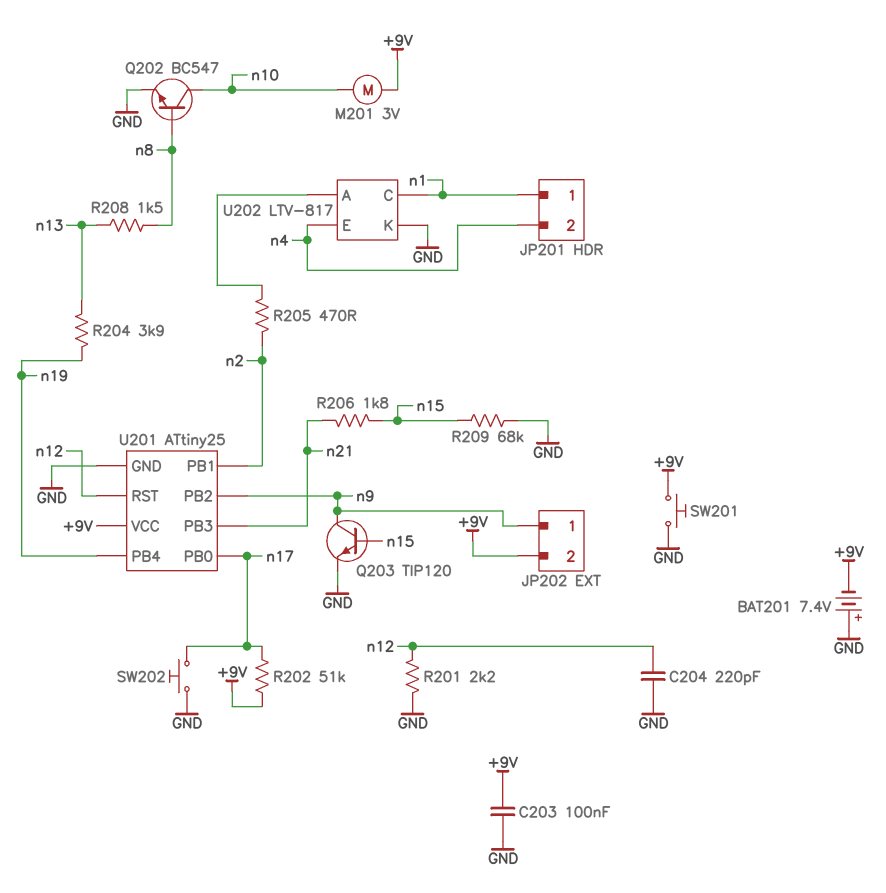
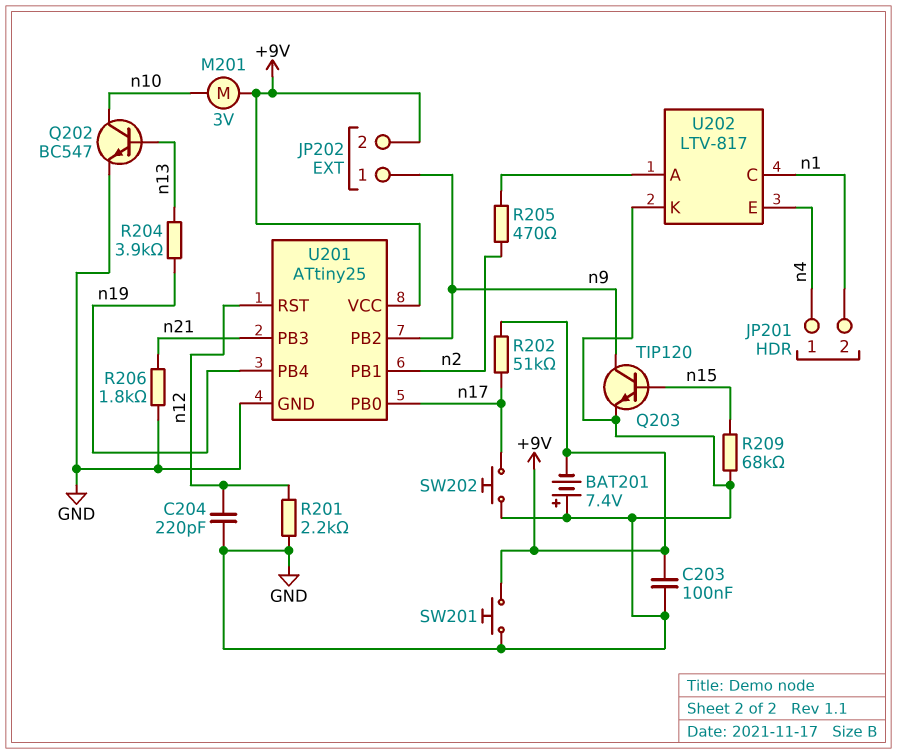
JP201 pin 1: n1 -> n4
JP201 pin 2: n4 -> n1
Q202: NPN BC547 (B n8, C n10, E GND) -> NPN BC547 (B n13, C n10, E GND)
R206: 1.8k (n15, n21) -> 1.8k (GND, n21)
R208: 1.5k (n8, n13) -> none

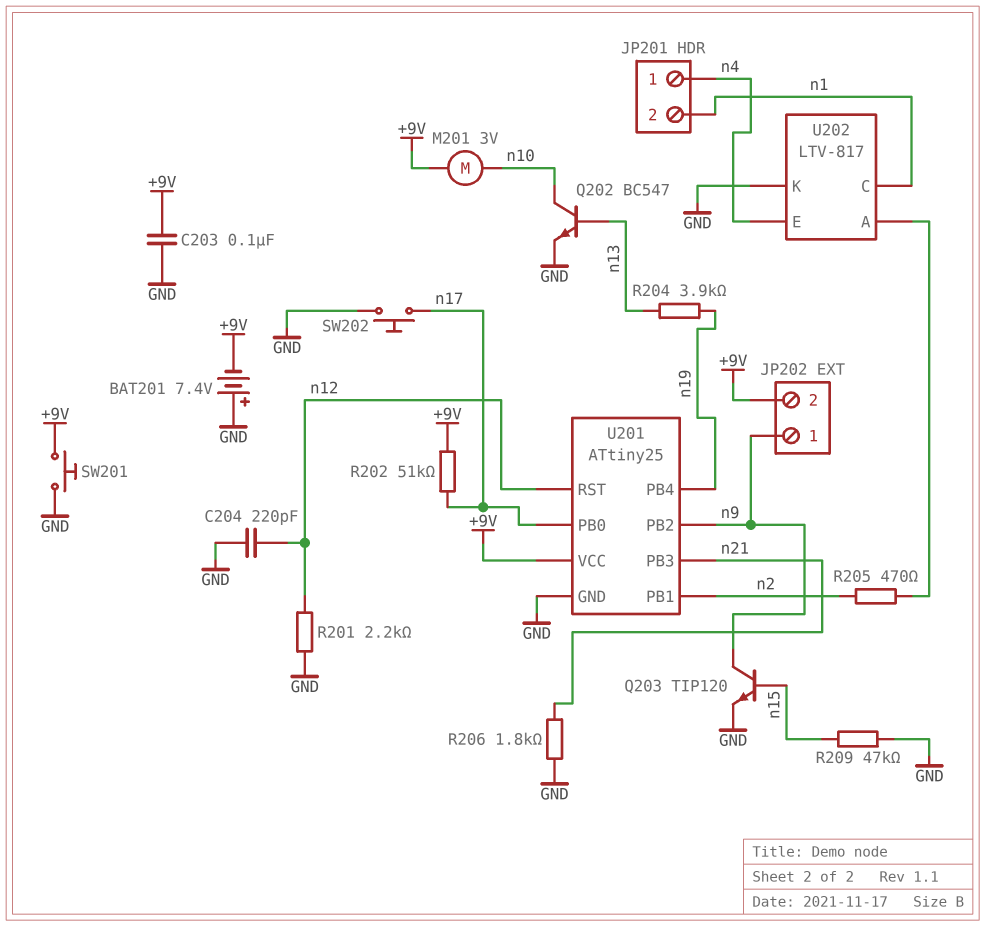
R209: 68k (GND, n15) -> 47k (GND, n15)

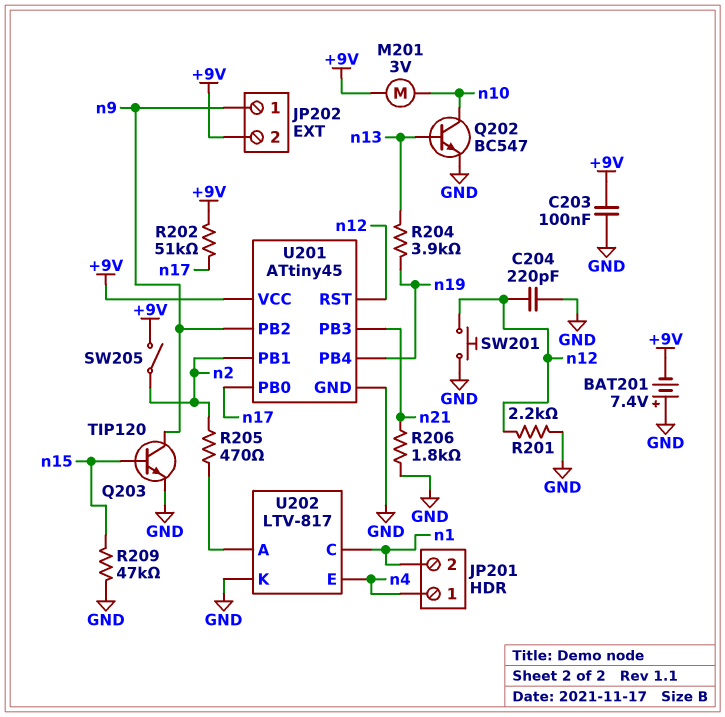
SW201: button (+9V, GND) -> button (GND, n12)
SW202: button (GND, n17) -> none
SW205: none -> switch (+9V, n2)
U201: ATtiny25 -> ATtiny45

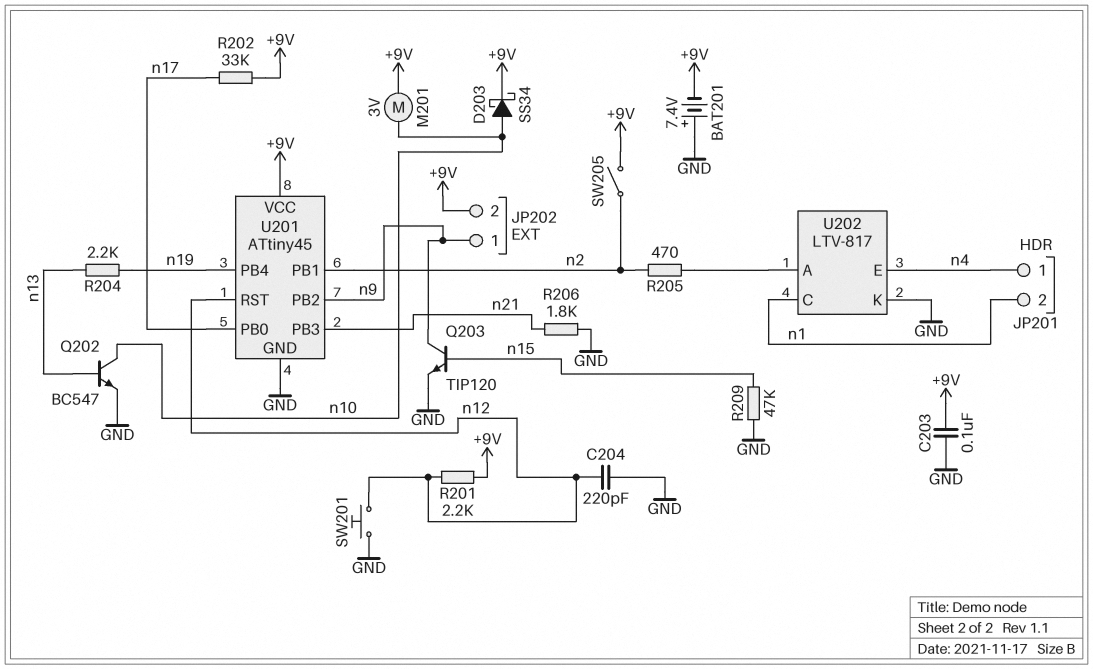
D203: none -> schottky SS34 (A n10, K +9V)
R201: 2.2k (GND, n12) -> 2.2k (+9V, n12)
R202: 51k (+9V, n17) -> 33k (+9V, n17)
R204: 3.9k (n13, n19) -> 2.2k (n13, n19)

